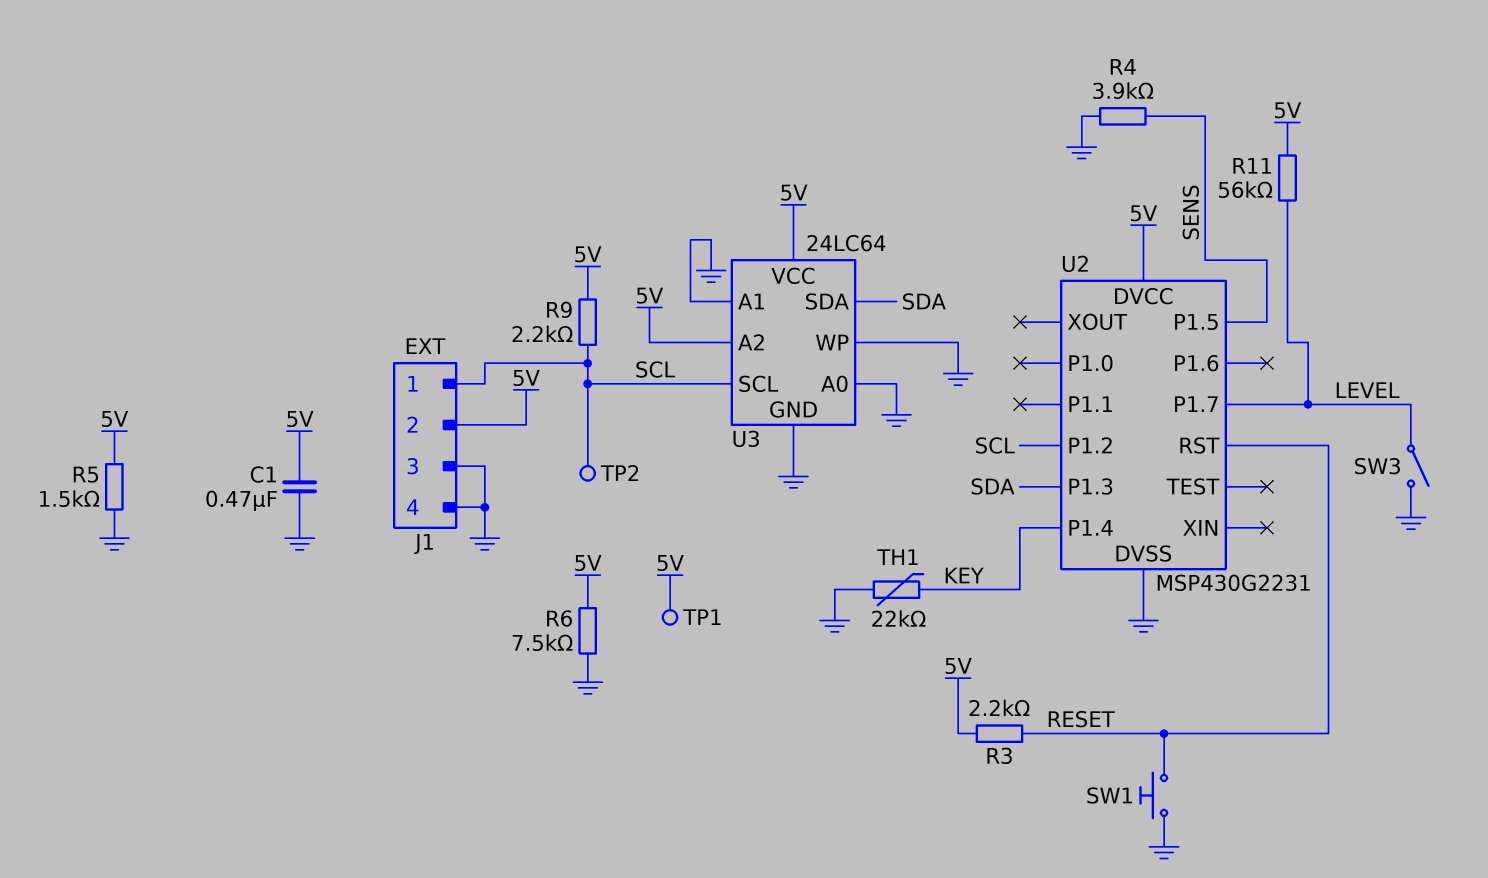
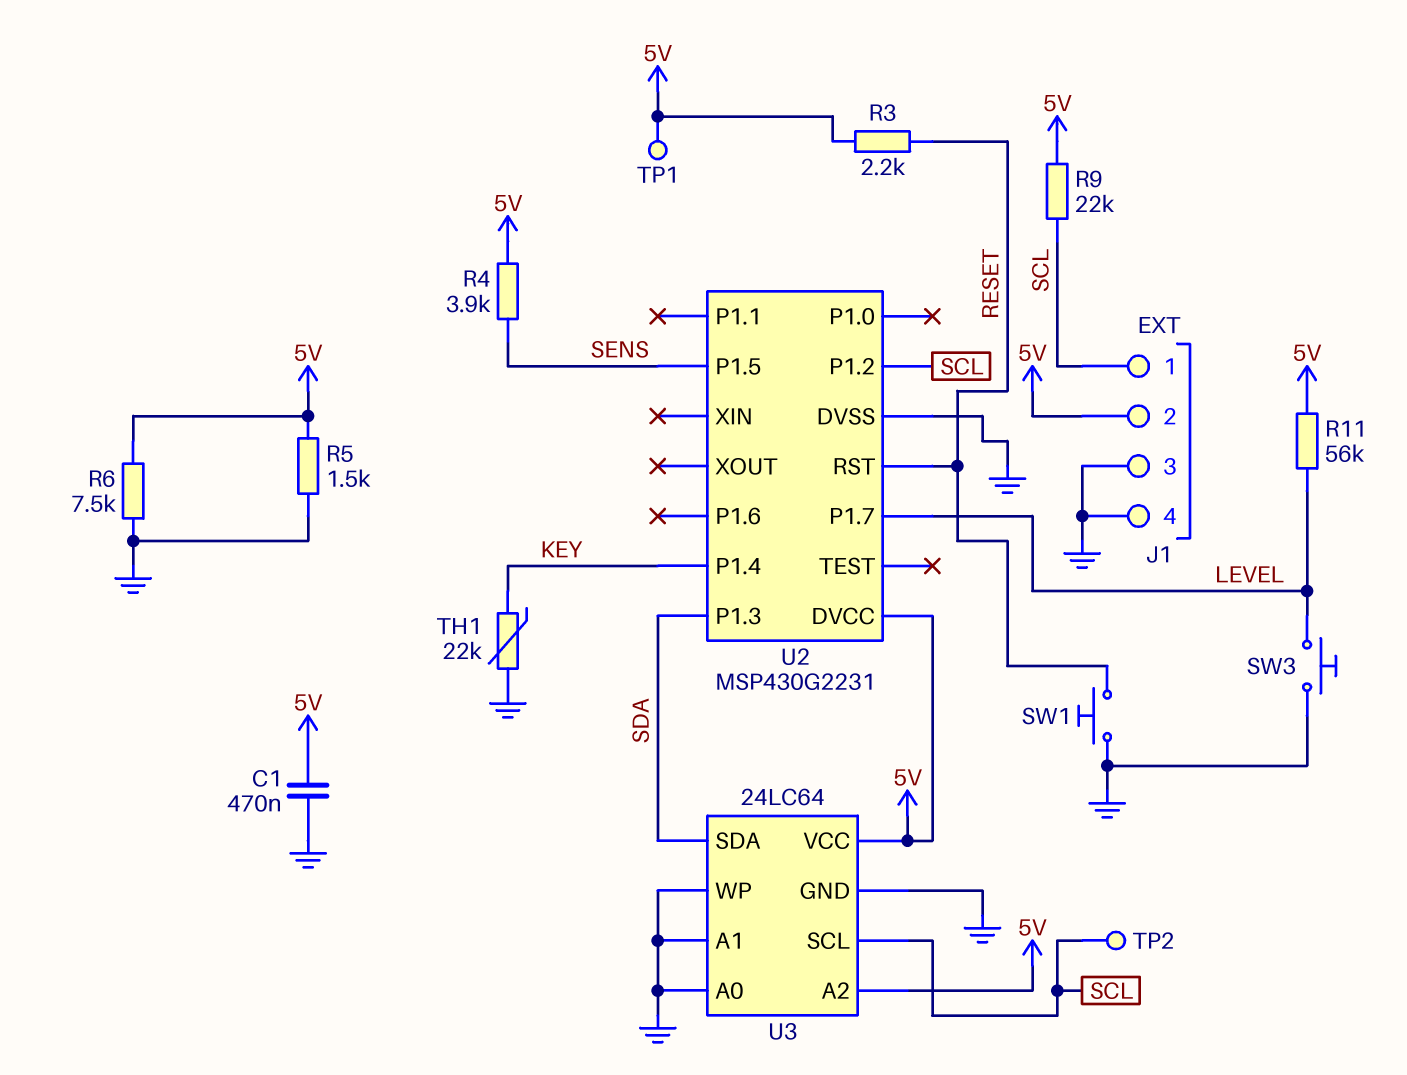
R4: 3.9k (GND, SENS) -> 3.9k (5V, SENS)
R9: 2.2k (5V, SCL) -> 22k (5V, SCL)
SW3: switch (GND, LEVEL) -> button (GND, LEVEL)

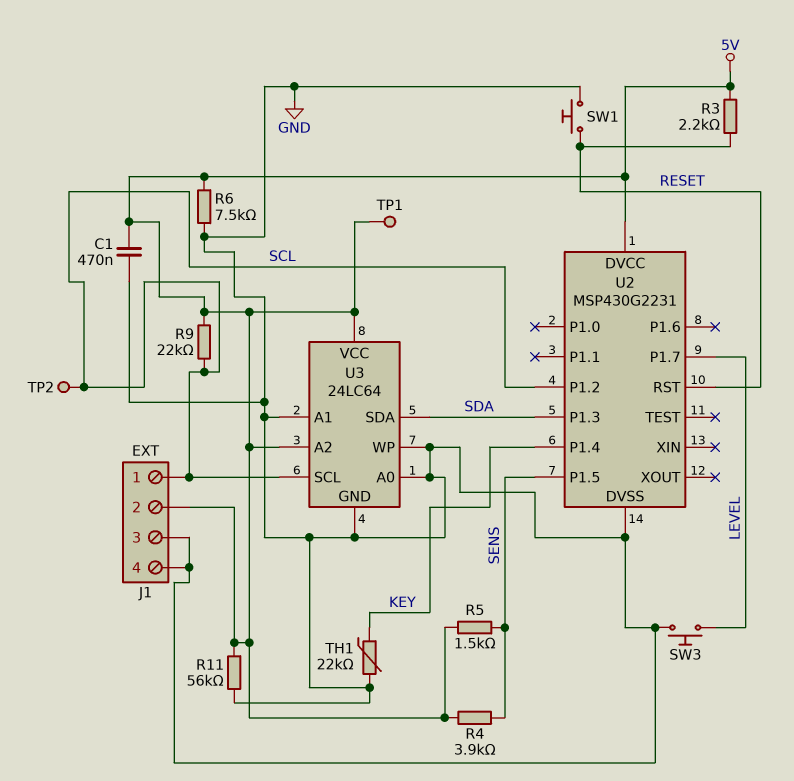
R5: 1.5k (5V, GND) -> 1.5k (5V, SENS)
R11: 56k (5V, LEVEL) -> 56k (5V, GND)

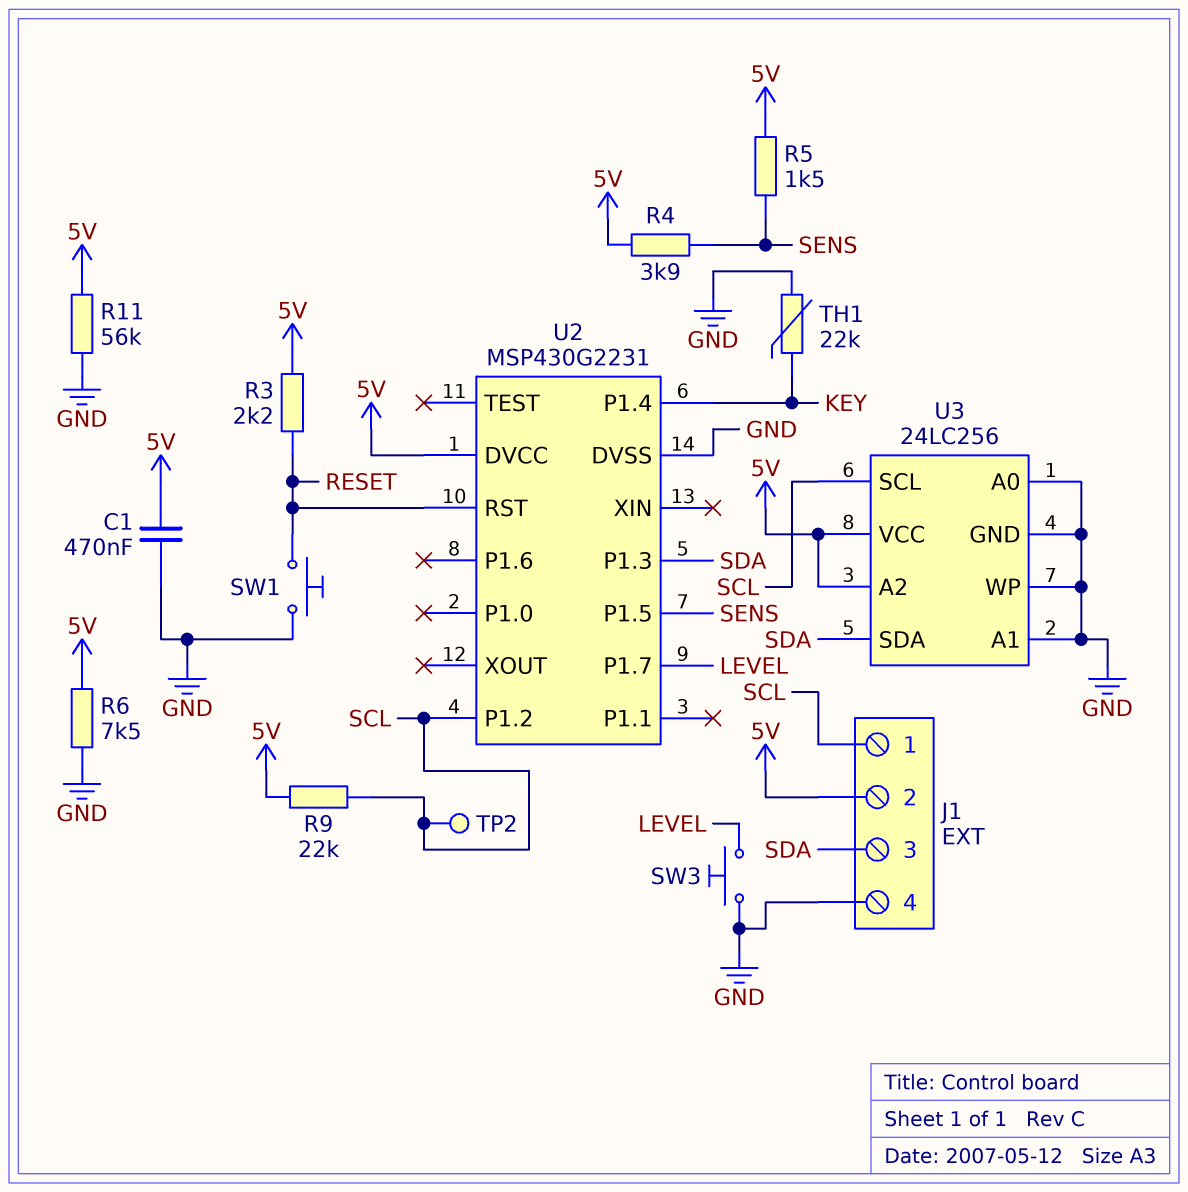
J1 pin 3: GND -> SDA
TP1: test point (5V) -> none
U3: 24LC64 -> 24LC256

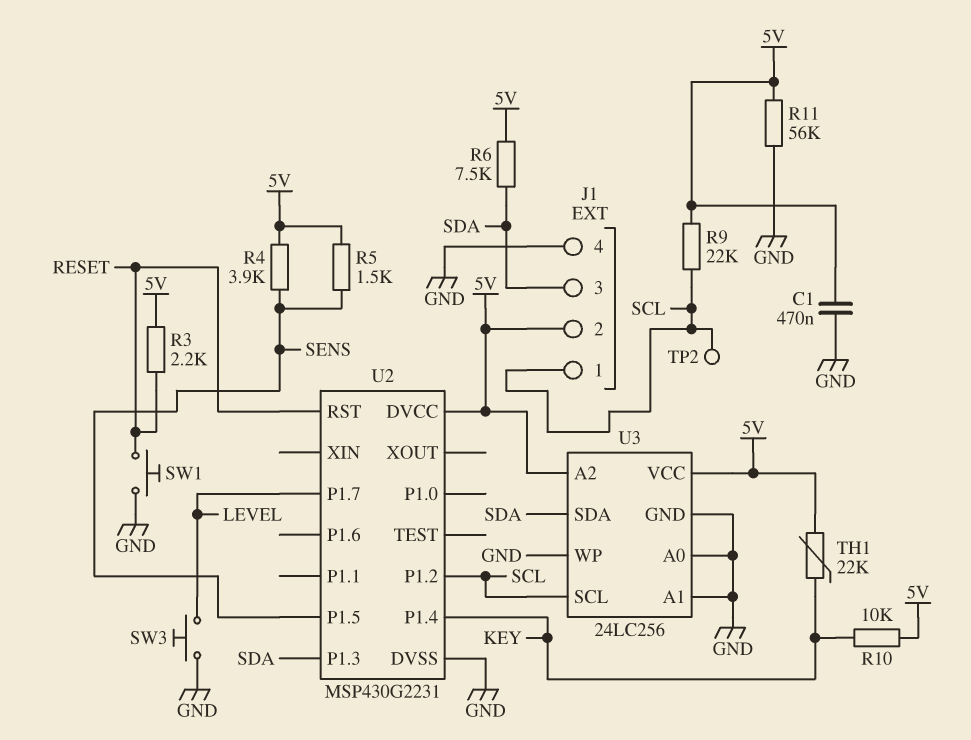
R6: 7.5k (5V, GND) -> 7.5k (5V, SDA)
R10: none -> 10k (5V, KEY)
TH1: 22k (GND, KEY) -> 22k (5V, KEY)

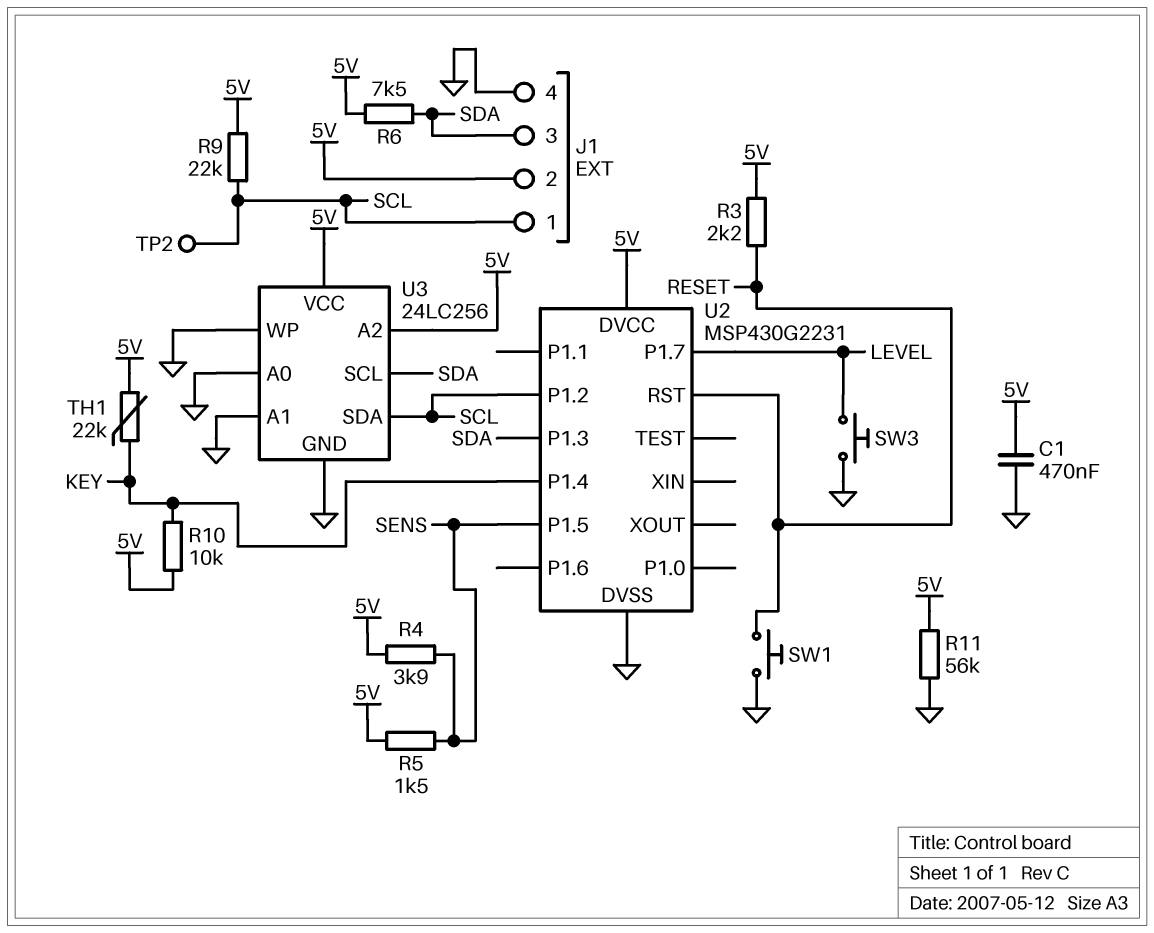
U3 pin SCL: SCL -> SDA
U3 pin SDA: SDA -> SCL

